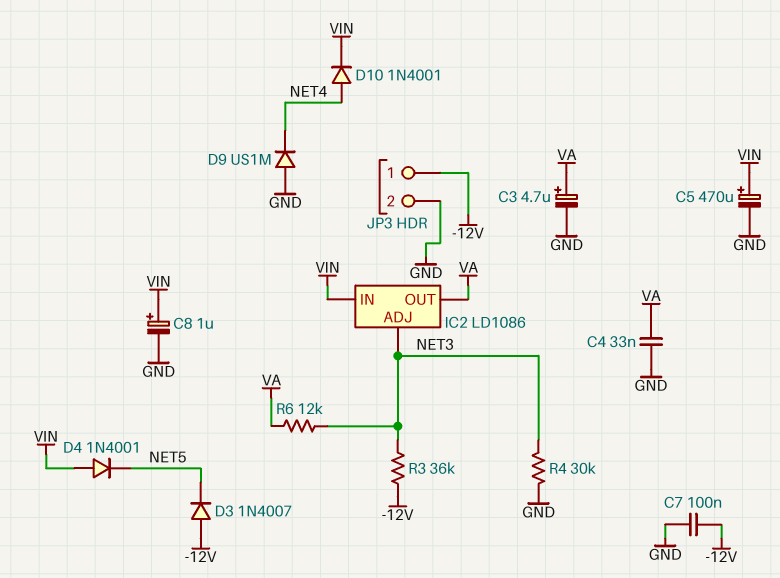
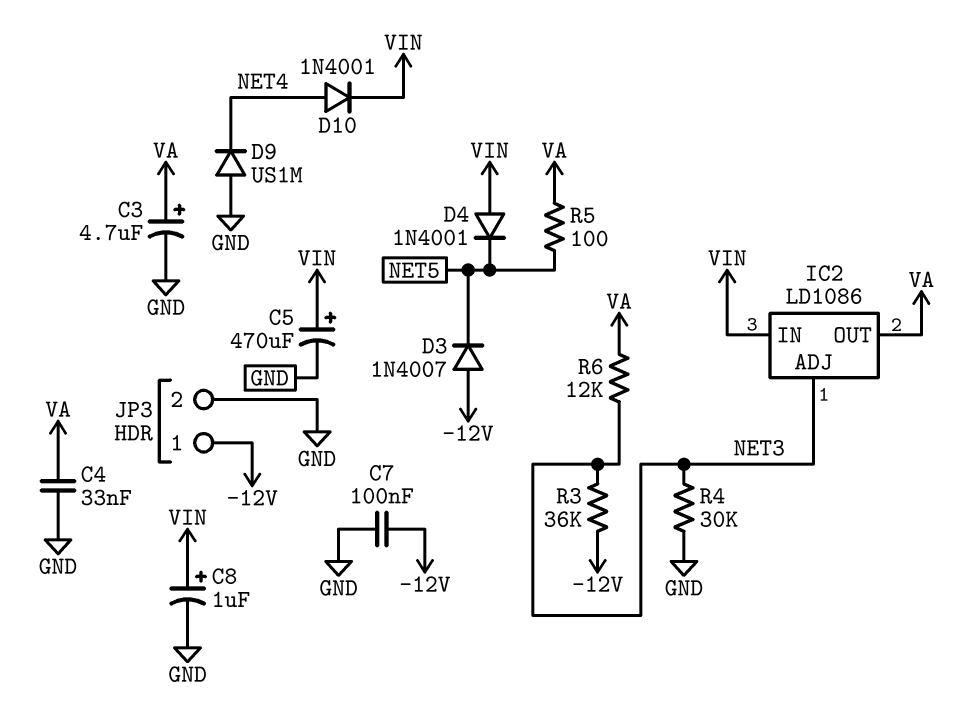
R5: none -> 100 (NET5, VA)

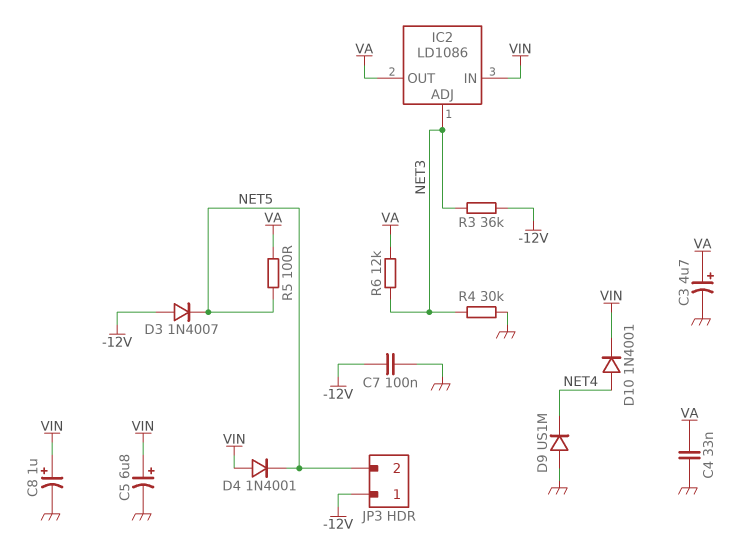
C5: 470uF (plus VIN, minus GND) -> 6.8uF (plus VIN, minus GND)
JP3 pin 2: GND -> NET5

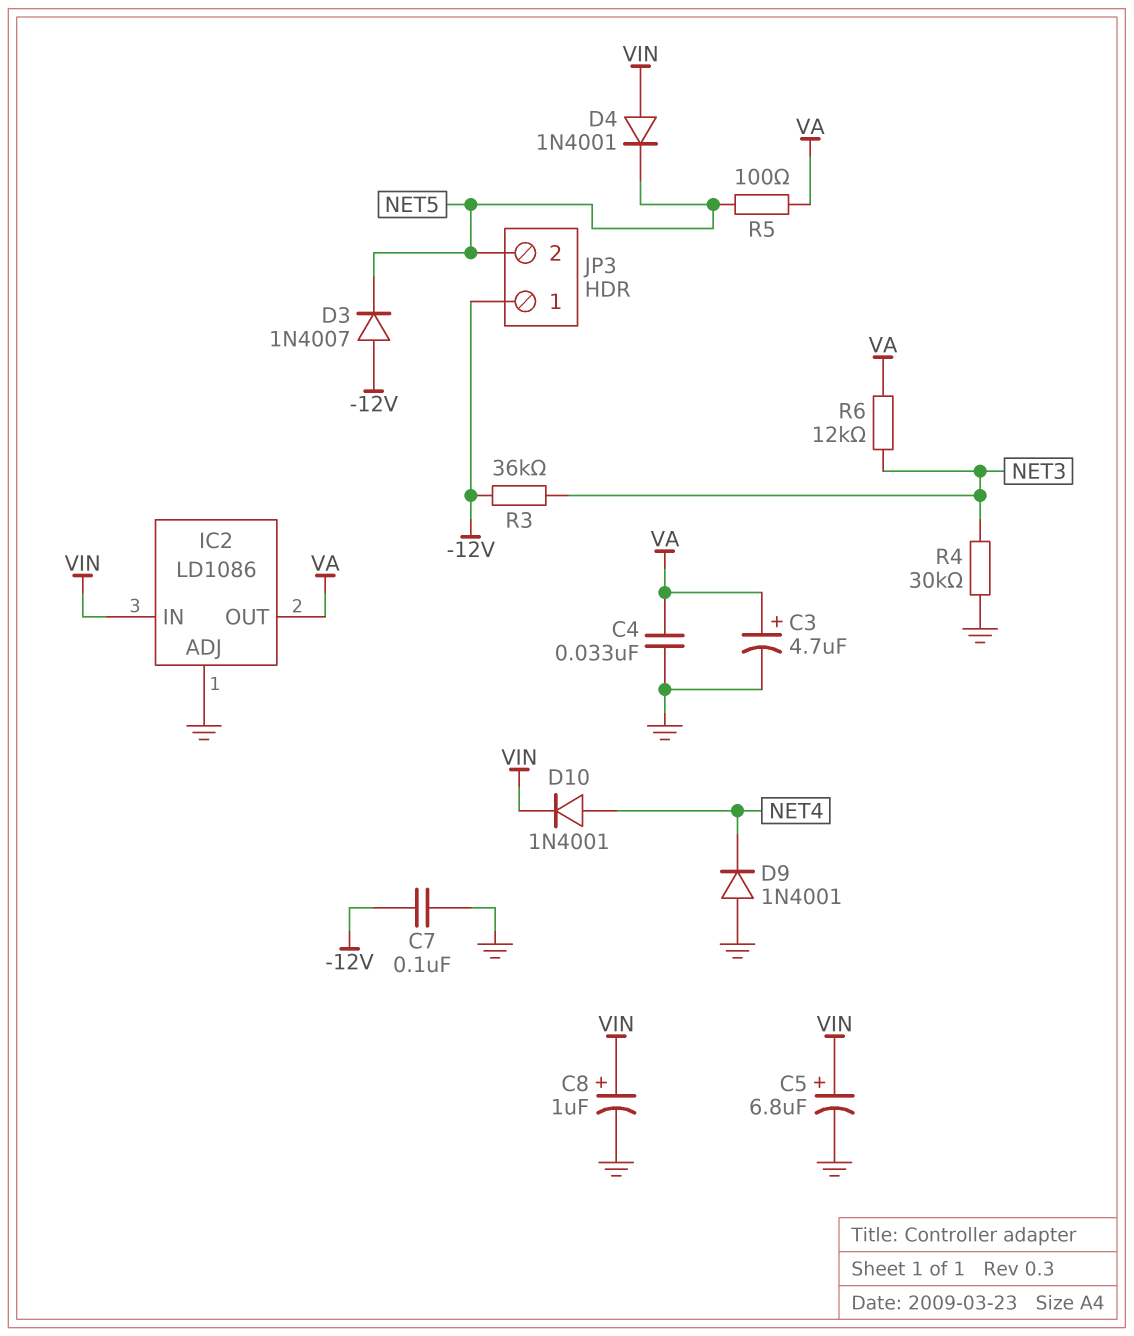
D9: diode US1M (A GND, K NET4) -> diode 1N4001 (A GND, K NET4)
IC2 pin ADJ: NET3 -> GND

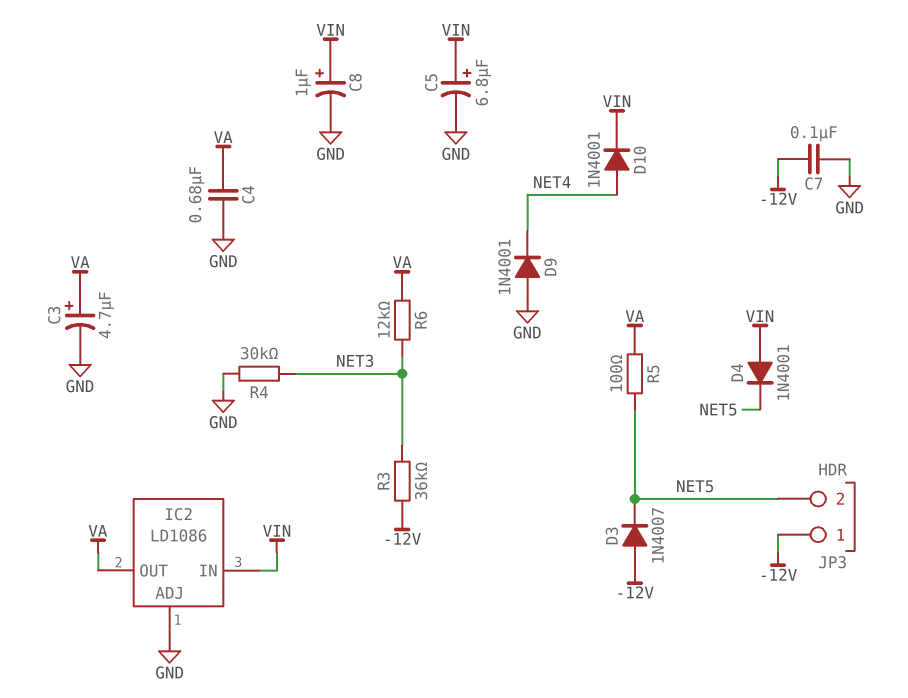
C4: 33nF (GND, VA) -> 680nF (GND, VA)

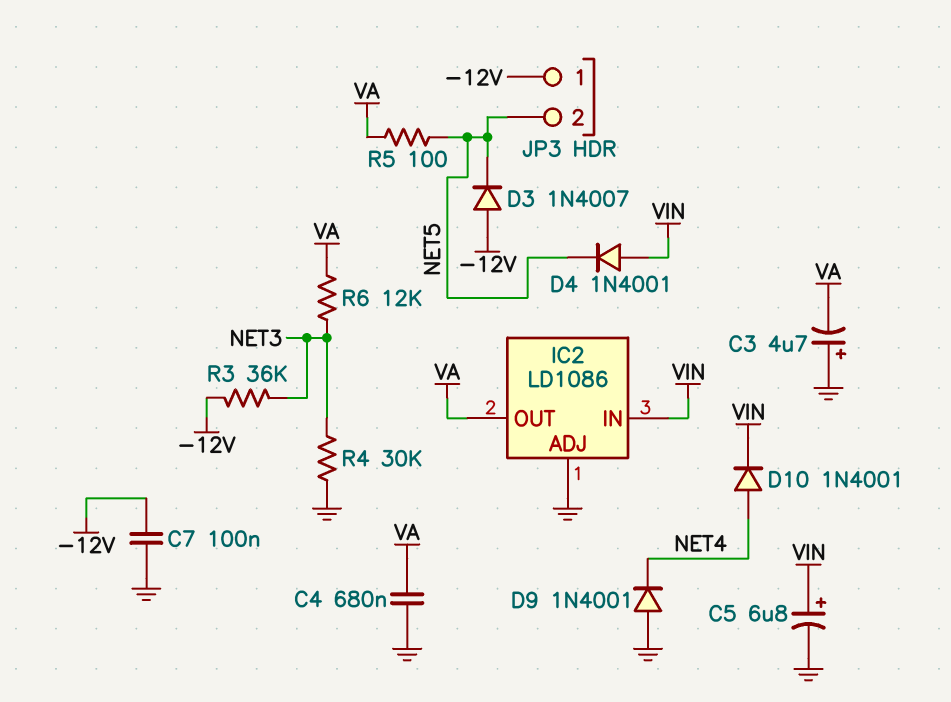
C3: 4.7uF (plus VA, minus GND) -> 4.7uF (plus GND, minus VA)
C8: 1uF (plus VIN, minus GND) -> none

